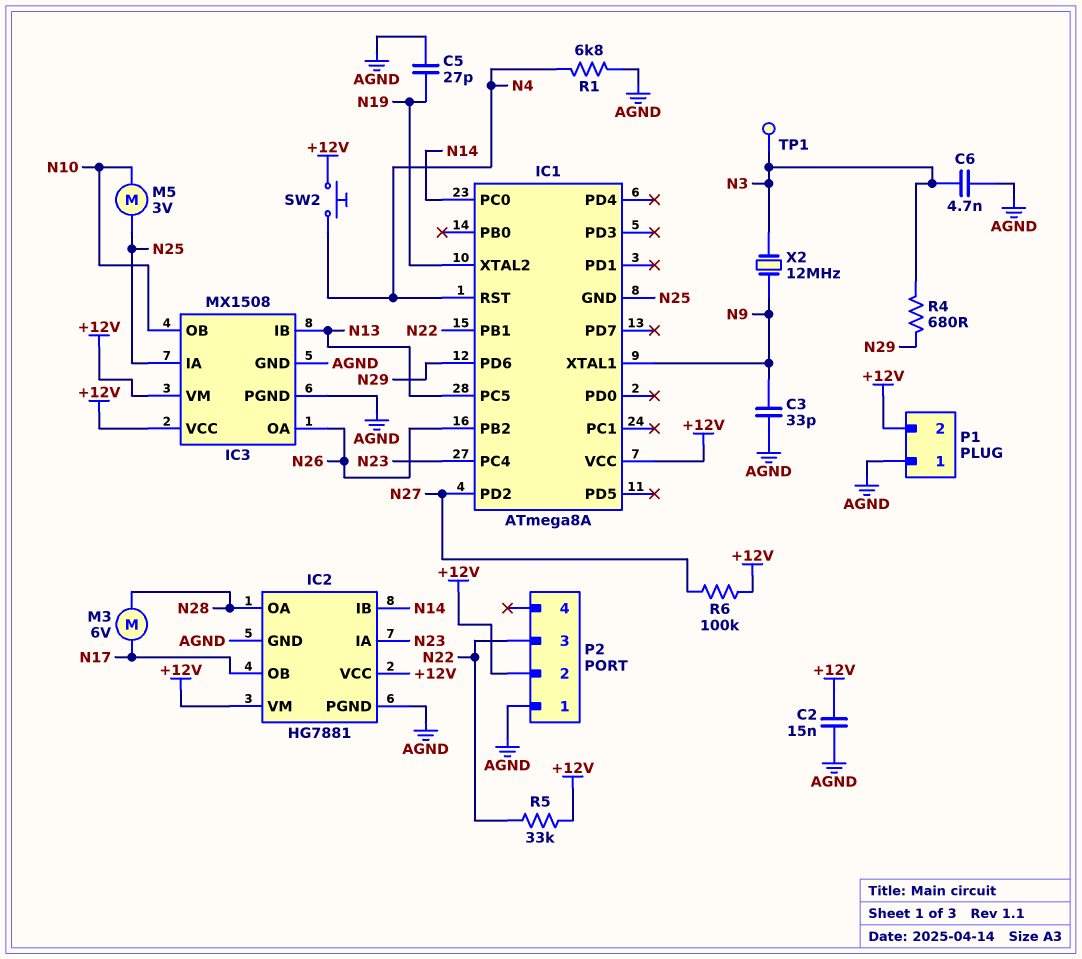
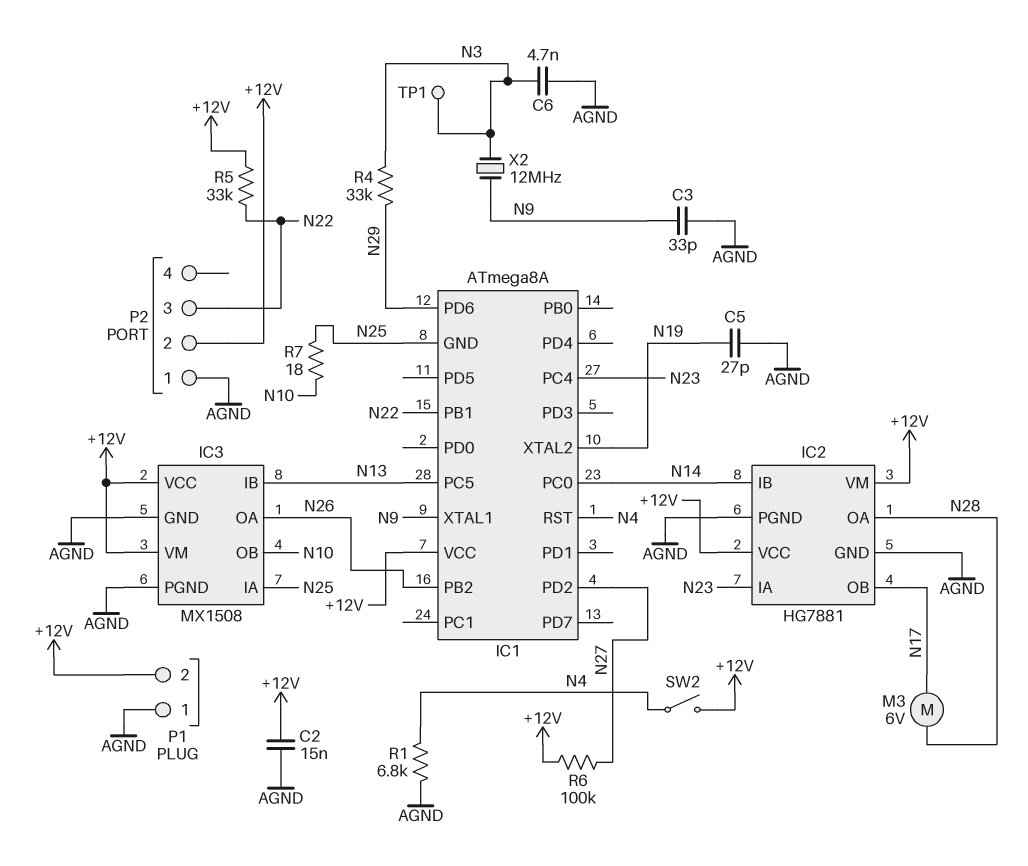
M5: motor 3V (N10, N25) -> none
R4: 680 (N3, N29) -> 33k (N3, N29)
R7: none -> 18 (N10, N25)
SW2: button (+12V, N4) -> switch (+12V, N4)

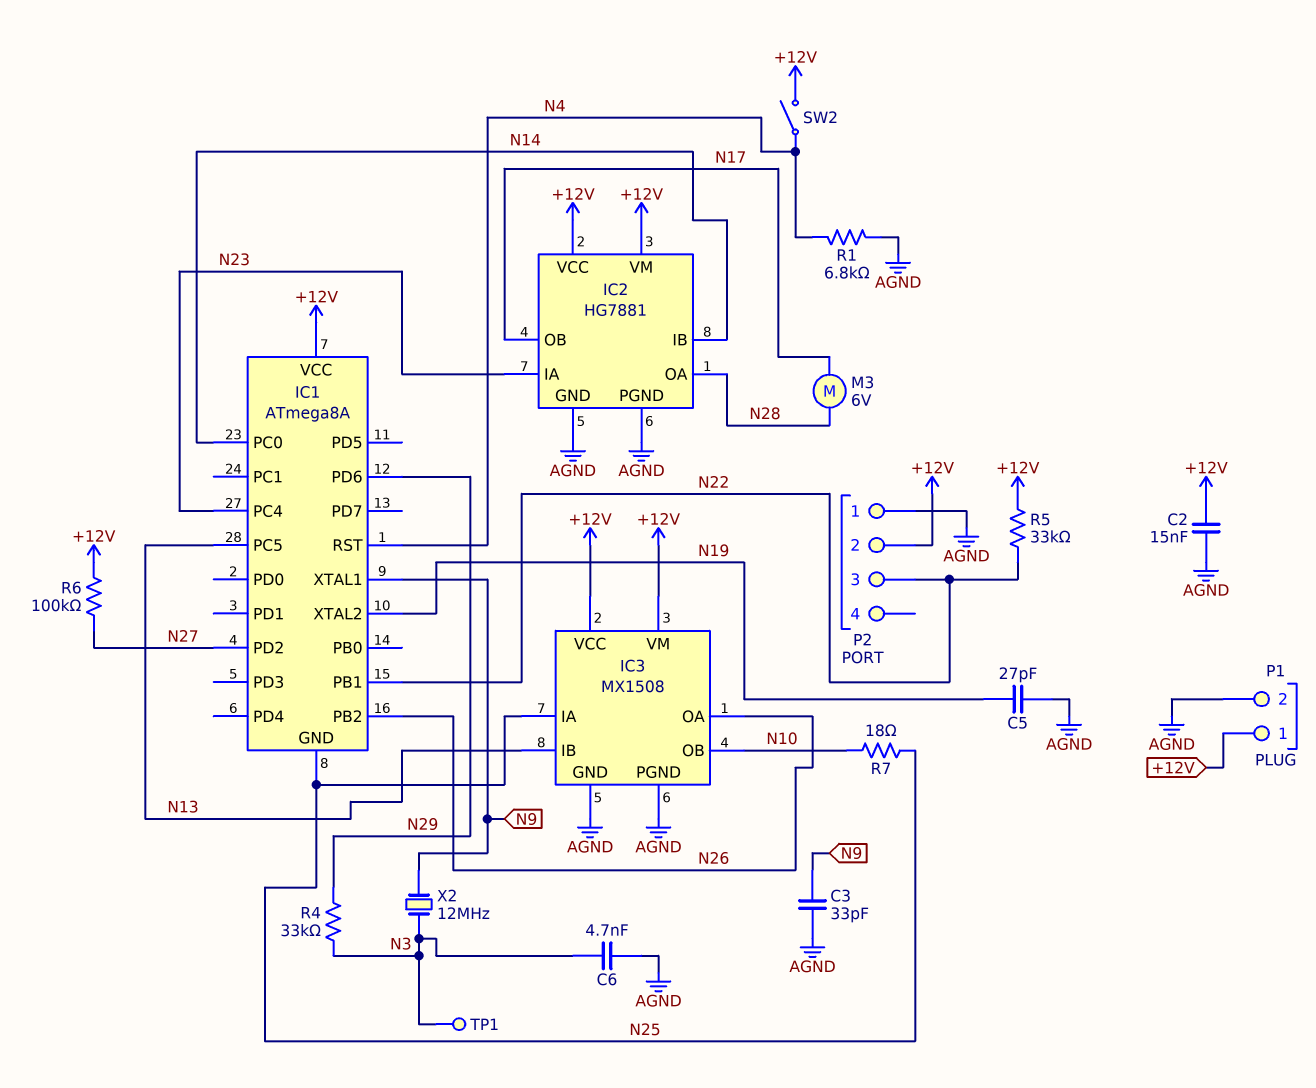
P1 pin 1: AGND -> +12V
P1 pin 2: +12V -> AGND

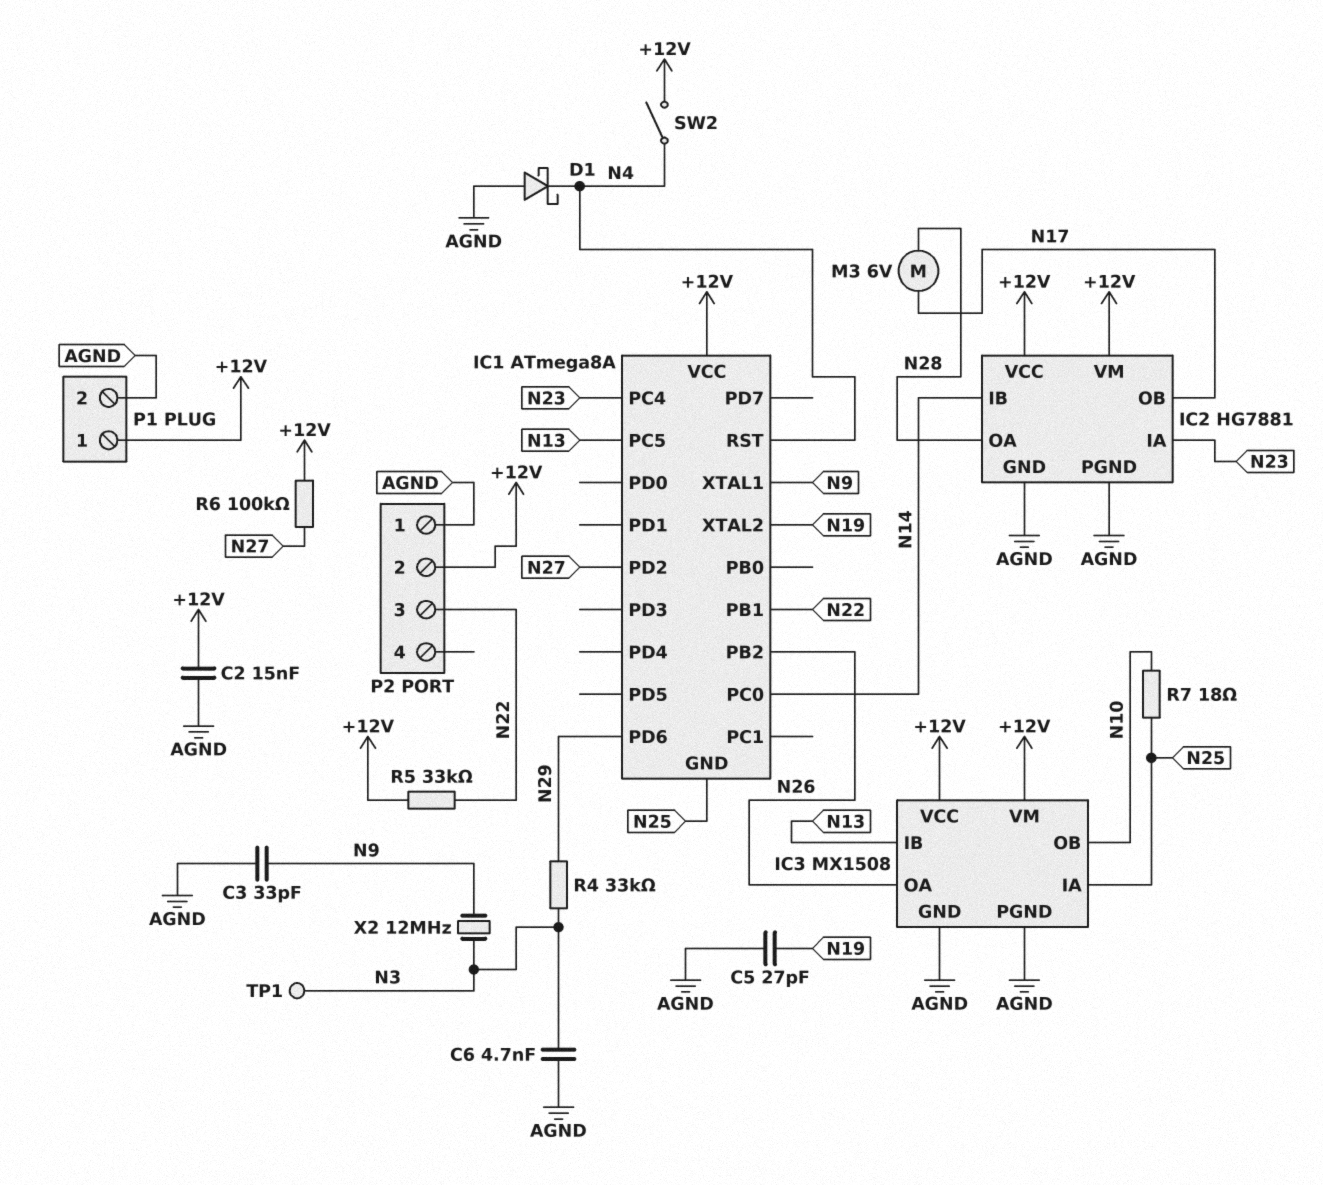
D1: none -> schottky (A AGND, K N4)
R1: 6.8k (AGND, N4) -> none

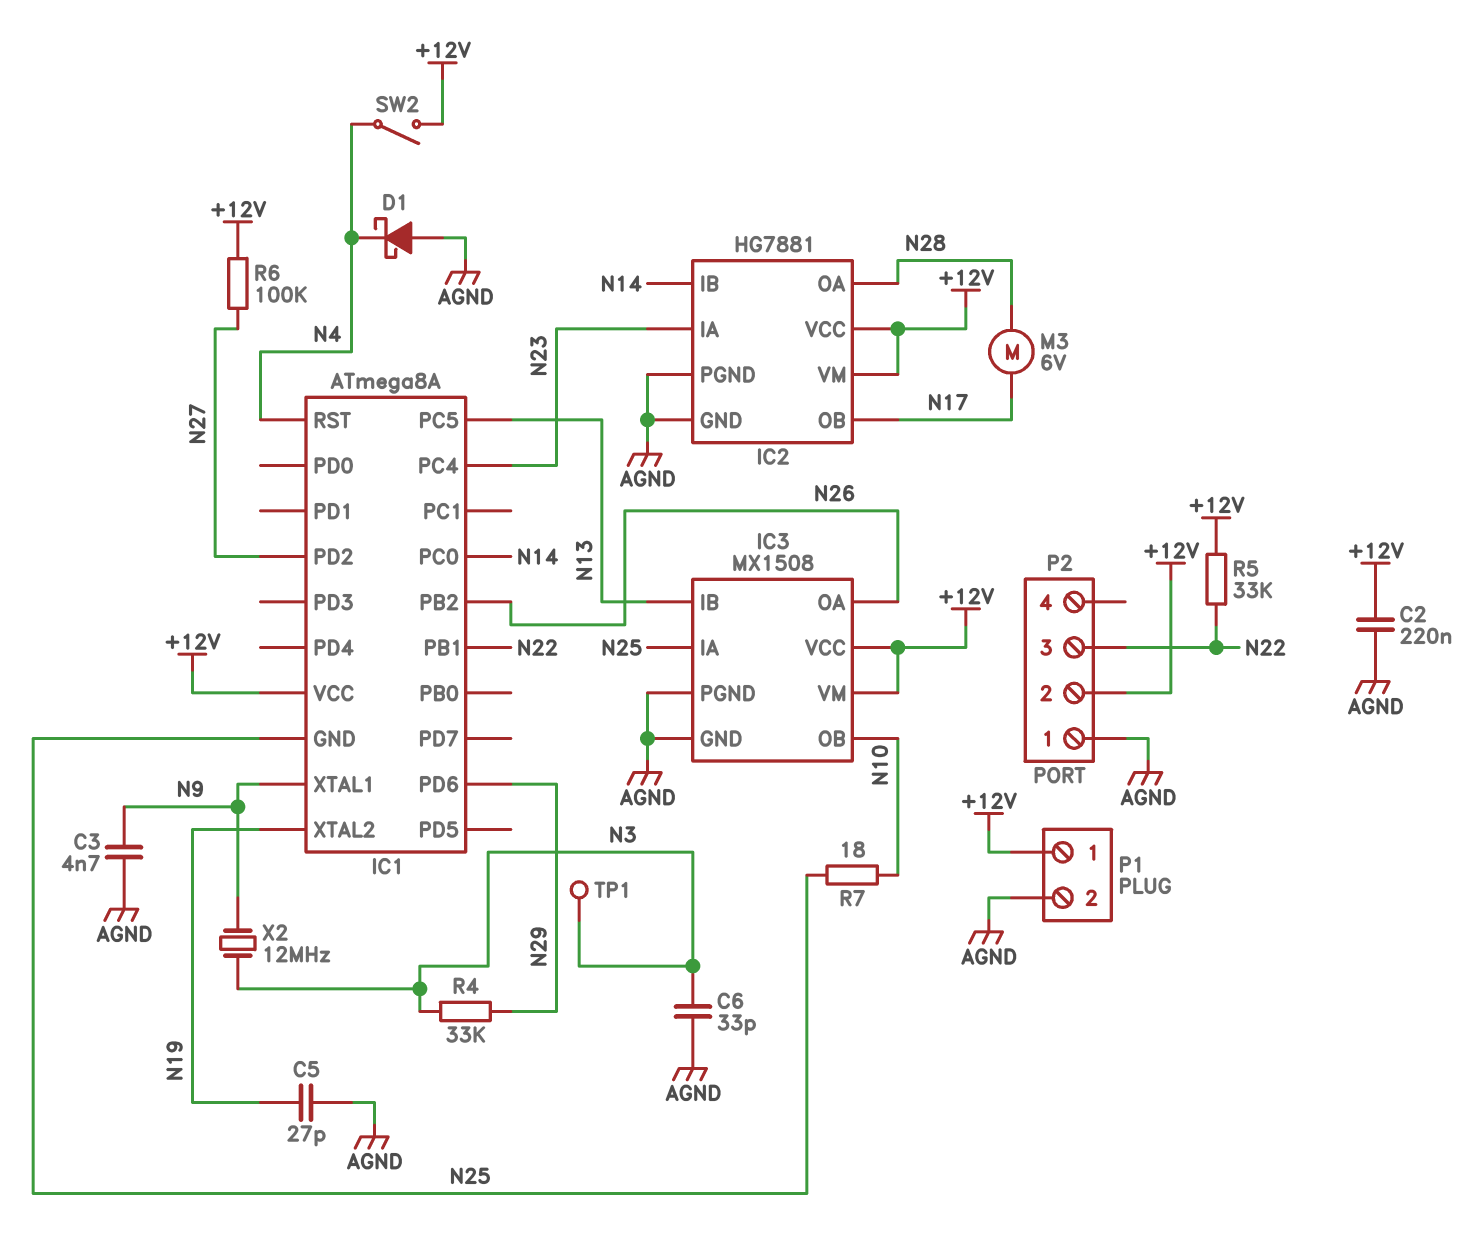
C2: 15nF (+12V, AGND) -> 220nF (+12V, AGND)
C3: 33pF (AGND, N9) -> 4.7nF (AGND, N9)
C6: 4.7nF (AGND, N3) -> 33pF (AGND, N3)

